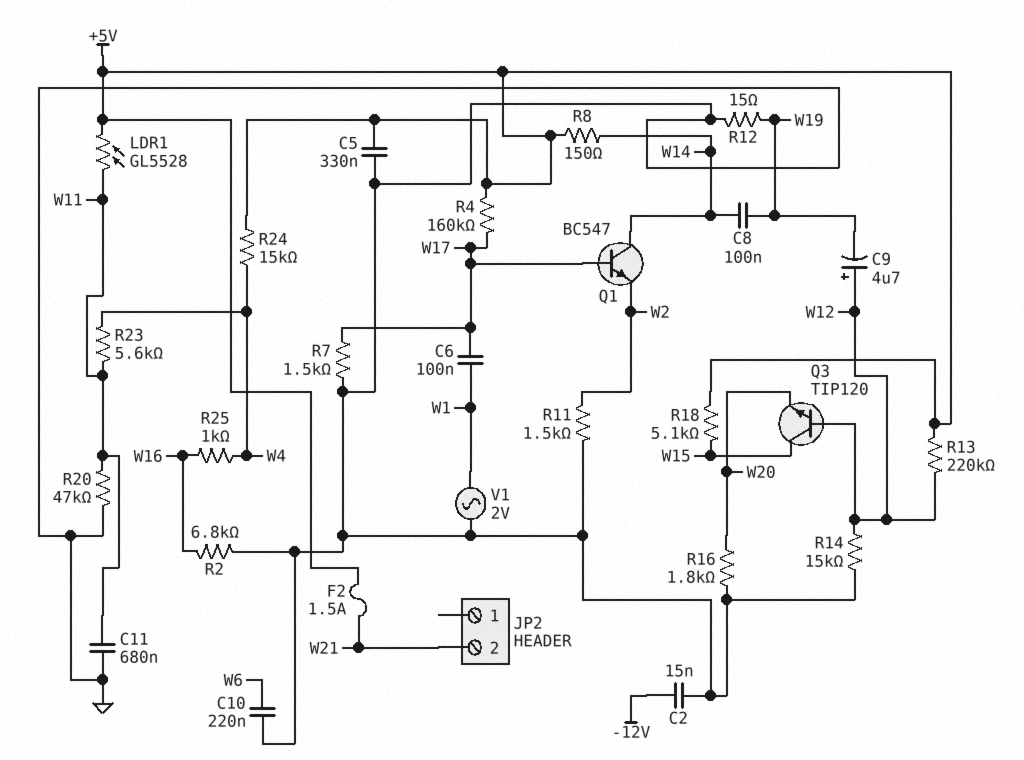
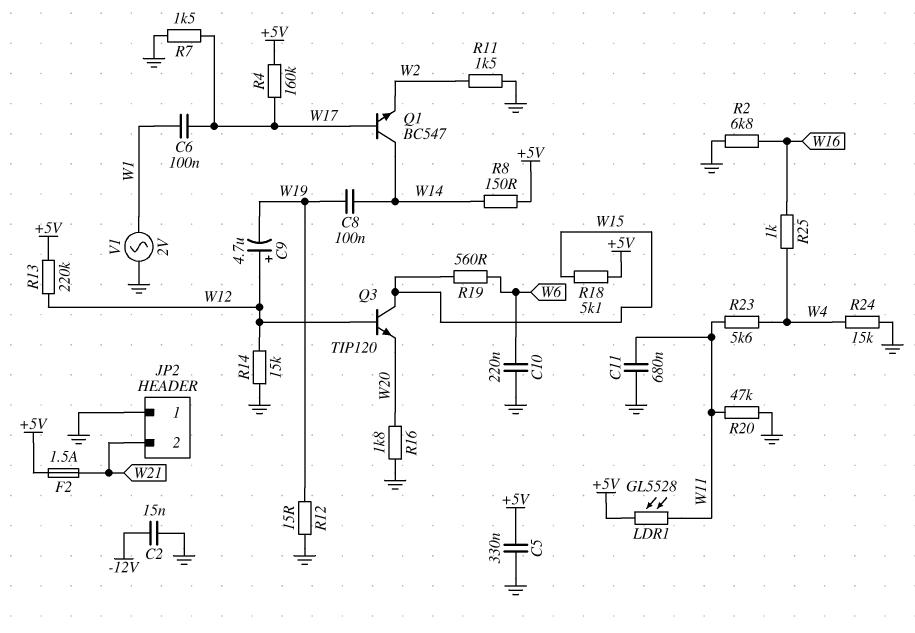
JP2 pin 1: none -> GND
R19: none -> 560 (W6, W15)
R24: 15k (+5V, W4) -> 15k (GND, W4)

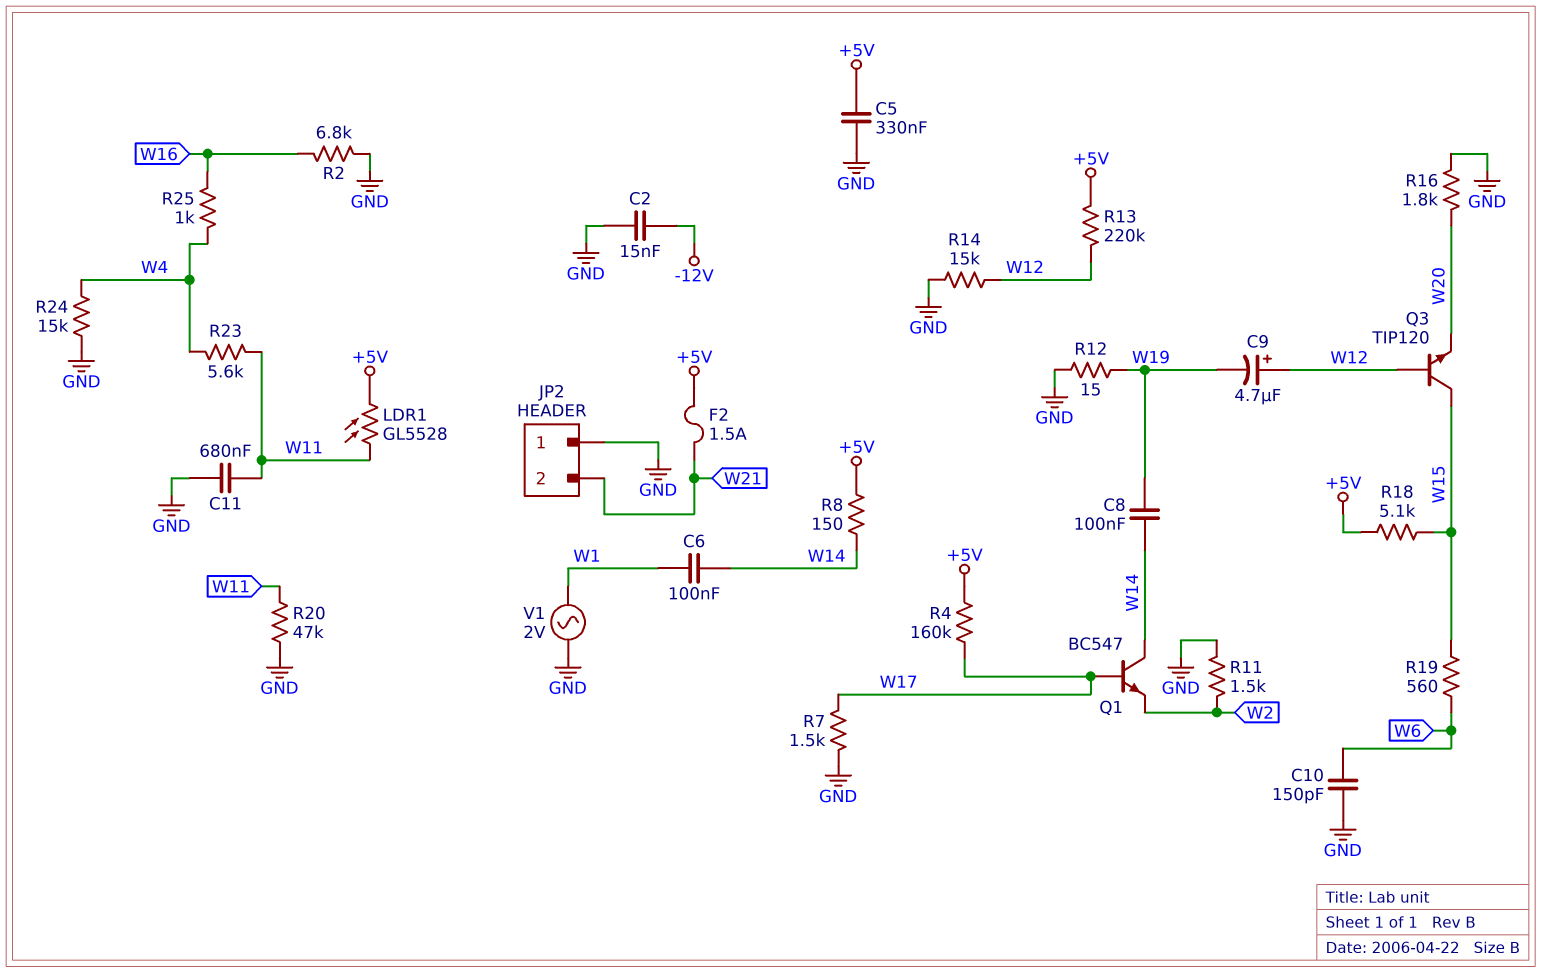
C6: 100nF (W1, W17) -> 100nF (W1, W14)
C10: 220nF (GND, W6) -> 150pF (GND, W6)

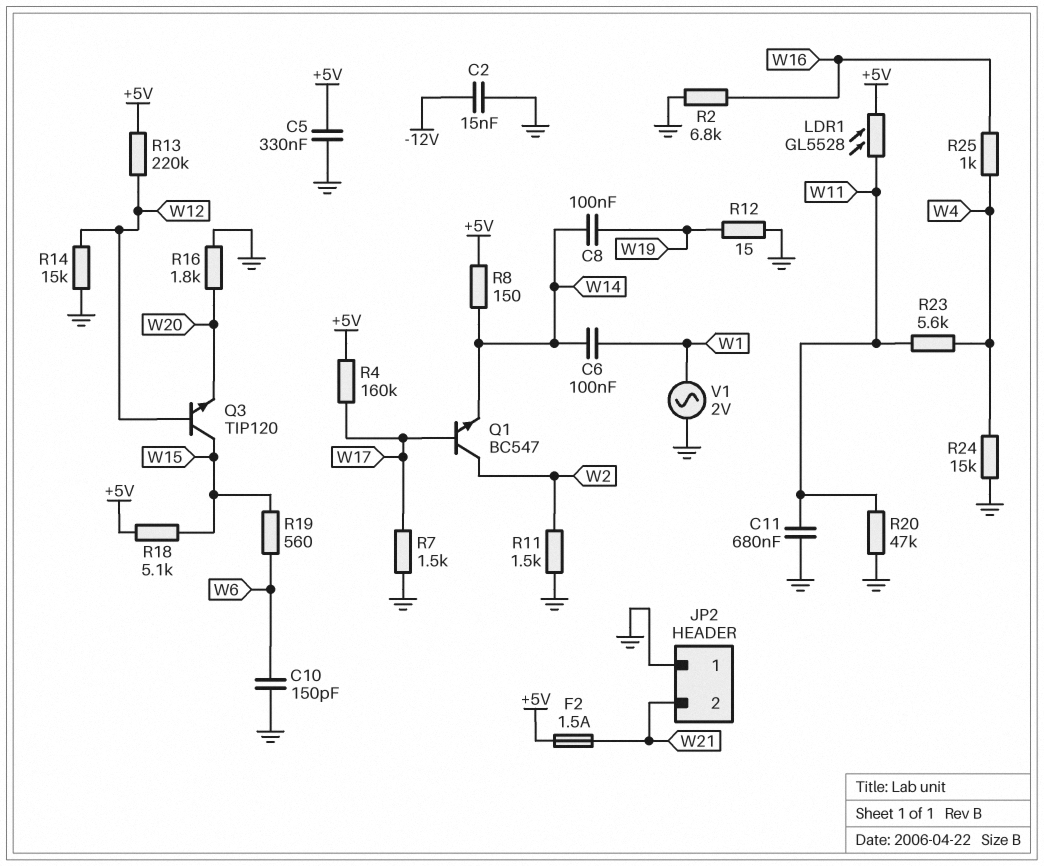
C9: 4.7uF (plus W12, minus W19) -> none
Q1: NPN BC547 (B W17, C W14, E W2) -> NPN BC547 (B W17, C W2, E W14)

